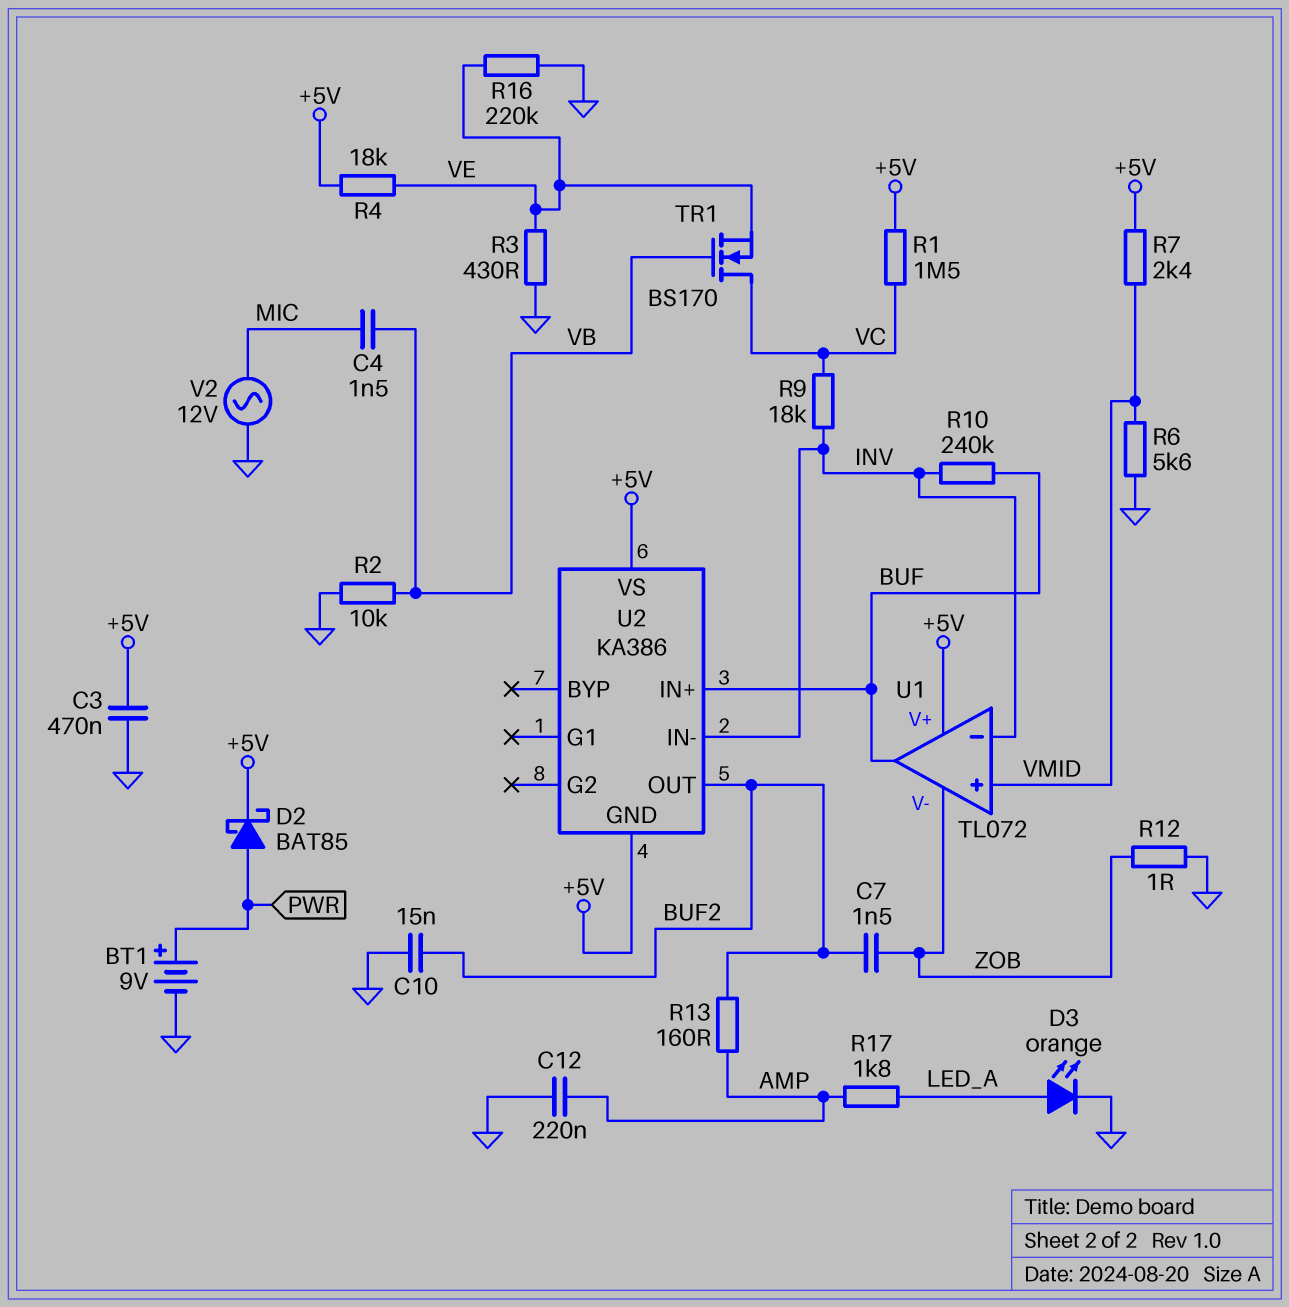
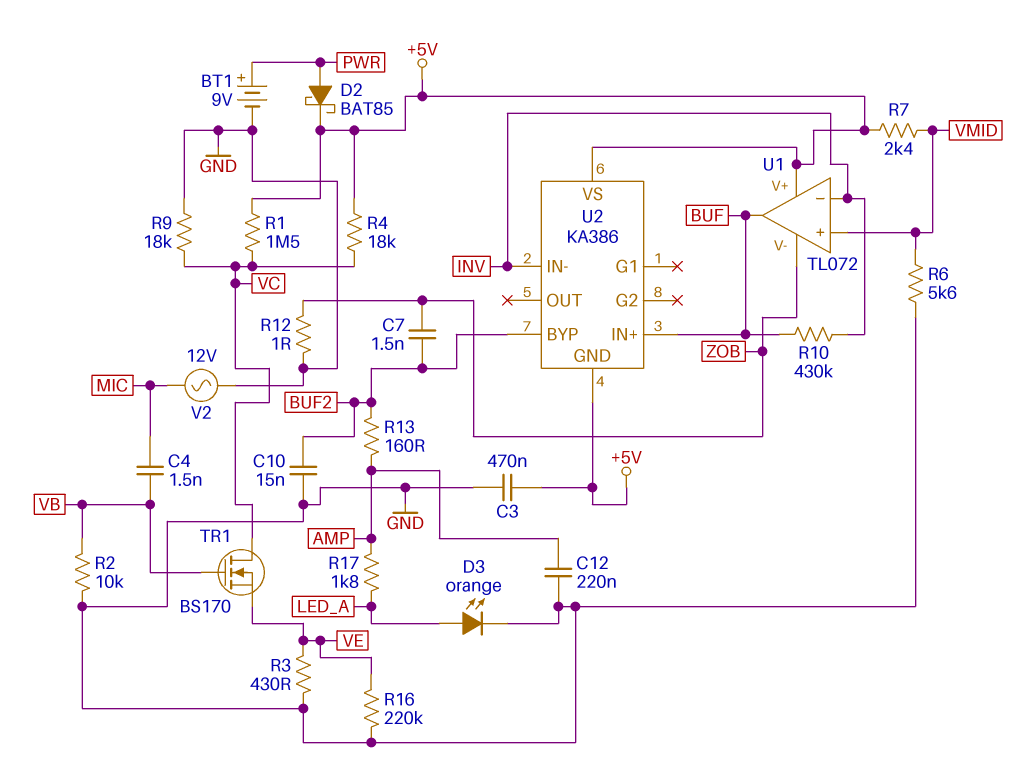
R4: 18k (+5V, VE) -> 18k (+5V, VC)
R9: 18k (INV, VC) -> 18k (GND, VC)
R10: 240k (BUF, INV) -> 430k (BUF, INV)
U2 pin BYP: none -> BUF2
U2 pin OUT: BUF2 -> none

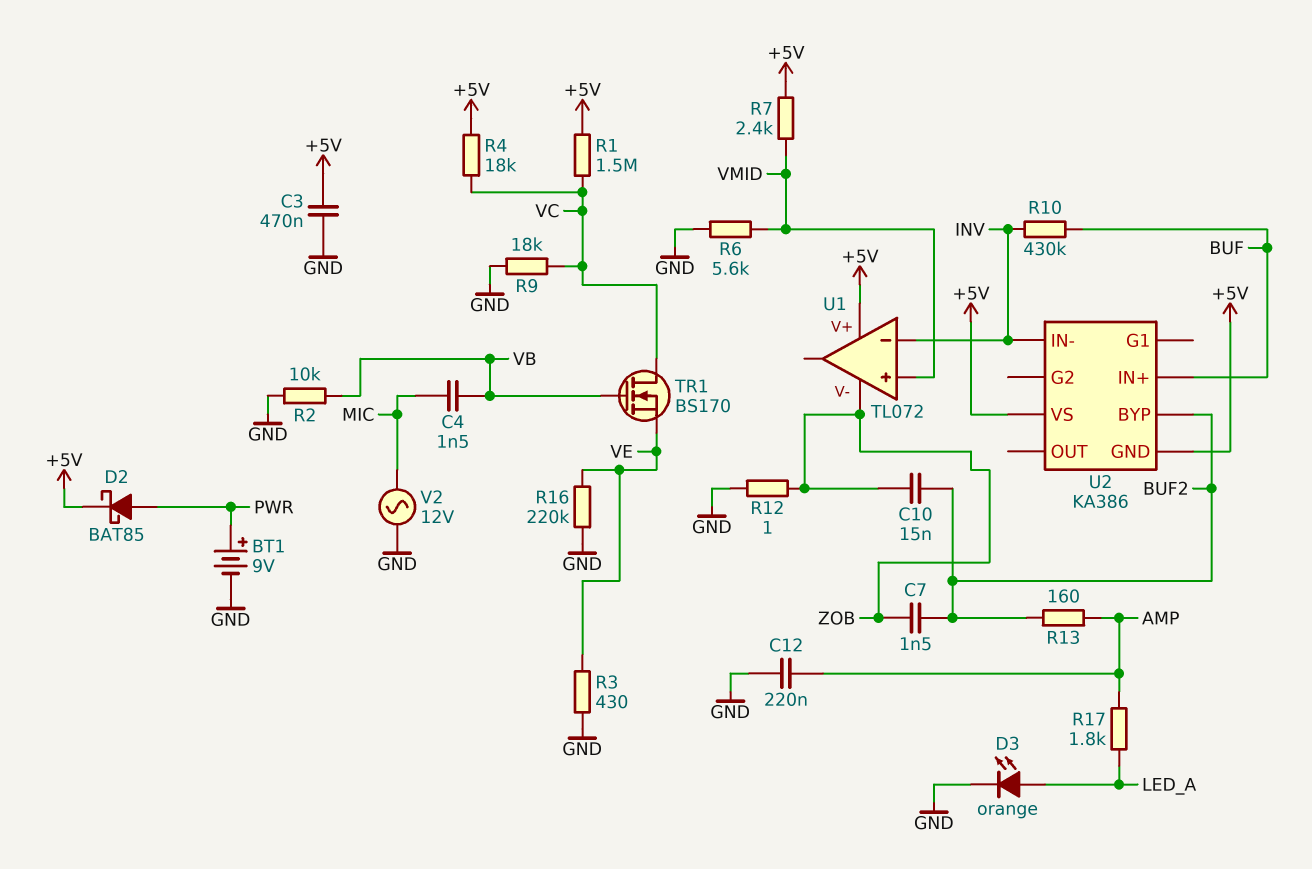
C10: 15nF (BUF2, GND) -> 15nF (BUF2, ZOB)
U1 pin out: BUF -> none

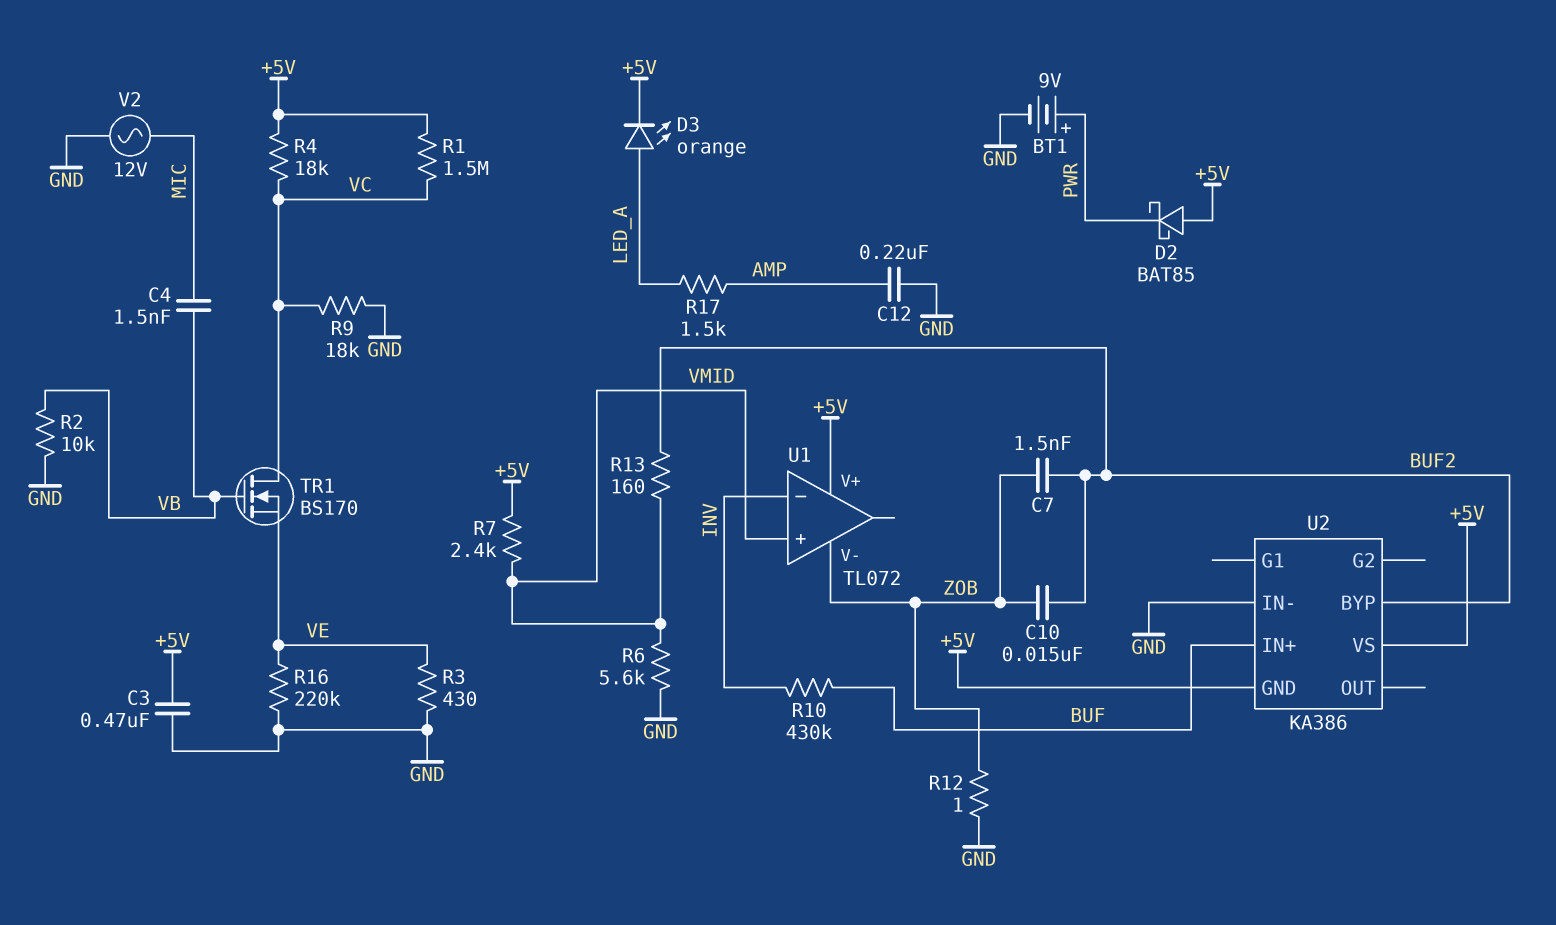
D2: schottky BAT85 (A PWR, K +5V) -> schottky BAT85 (A +5V, K PWR)
D3: LED orange (A LED_A, K GND) -> LED orange (A LED_A, K +5V)
R13: 160 (AMP, BUF2) -> 160 (BUF2, VMID)
R17: 1.8k (AMP, LED_A) -> 1.5k (AMP, LED_A)
U2 pin IN-: INV -> GND

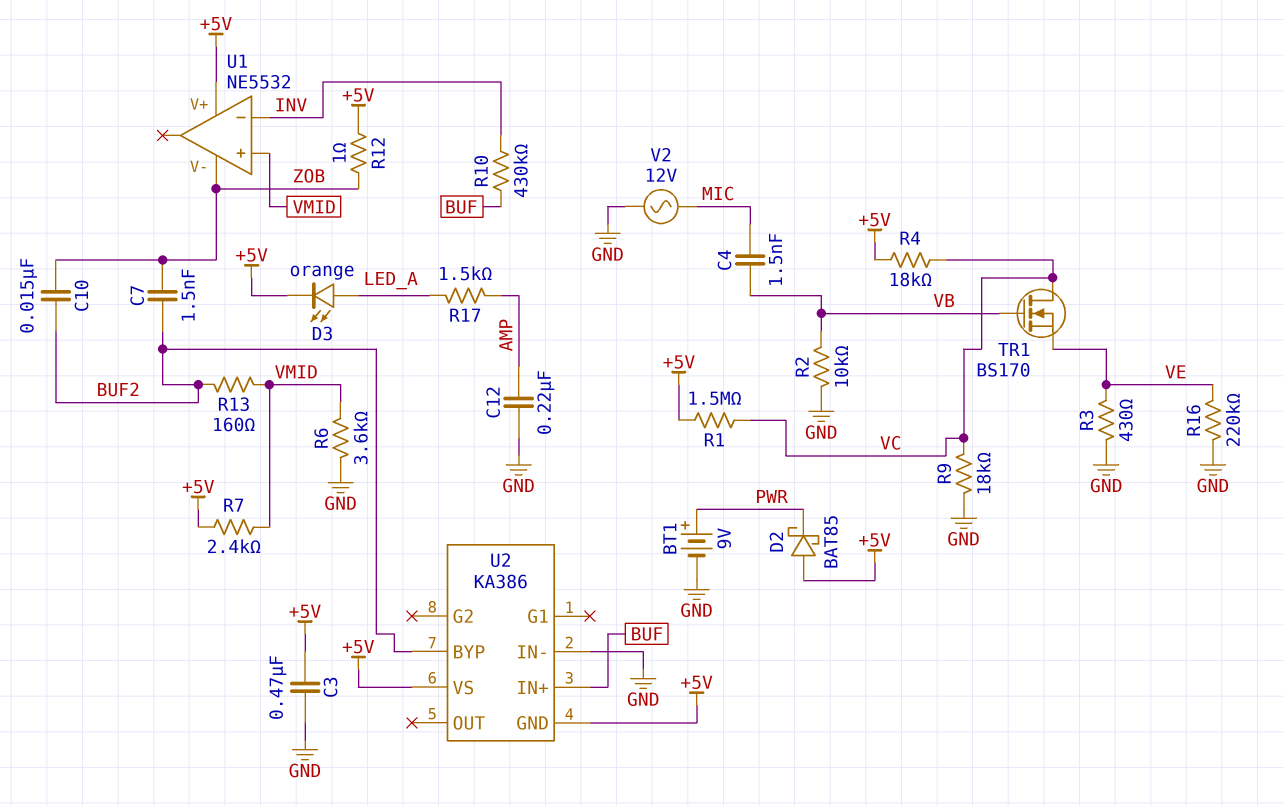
R6: 5.6k (GND, VMID) -> 3.6k (GND, VMID)
R12: 1 (GND, ZOB) -> 1 (+5V, ZOB)
U1: TL072 -> NE5532

